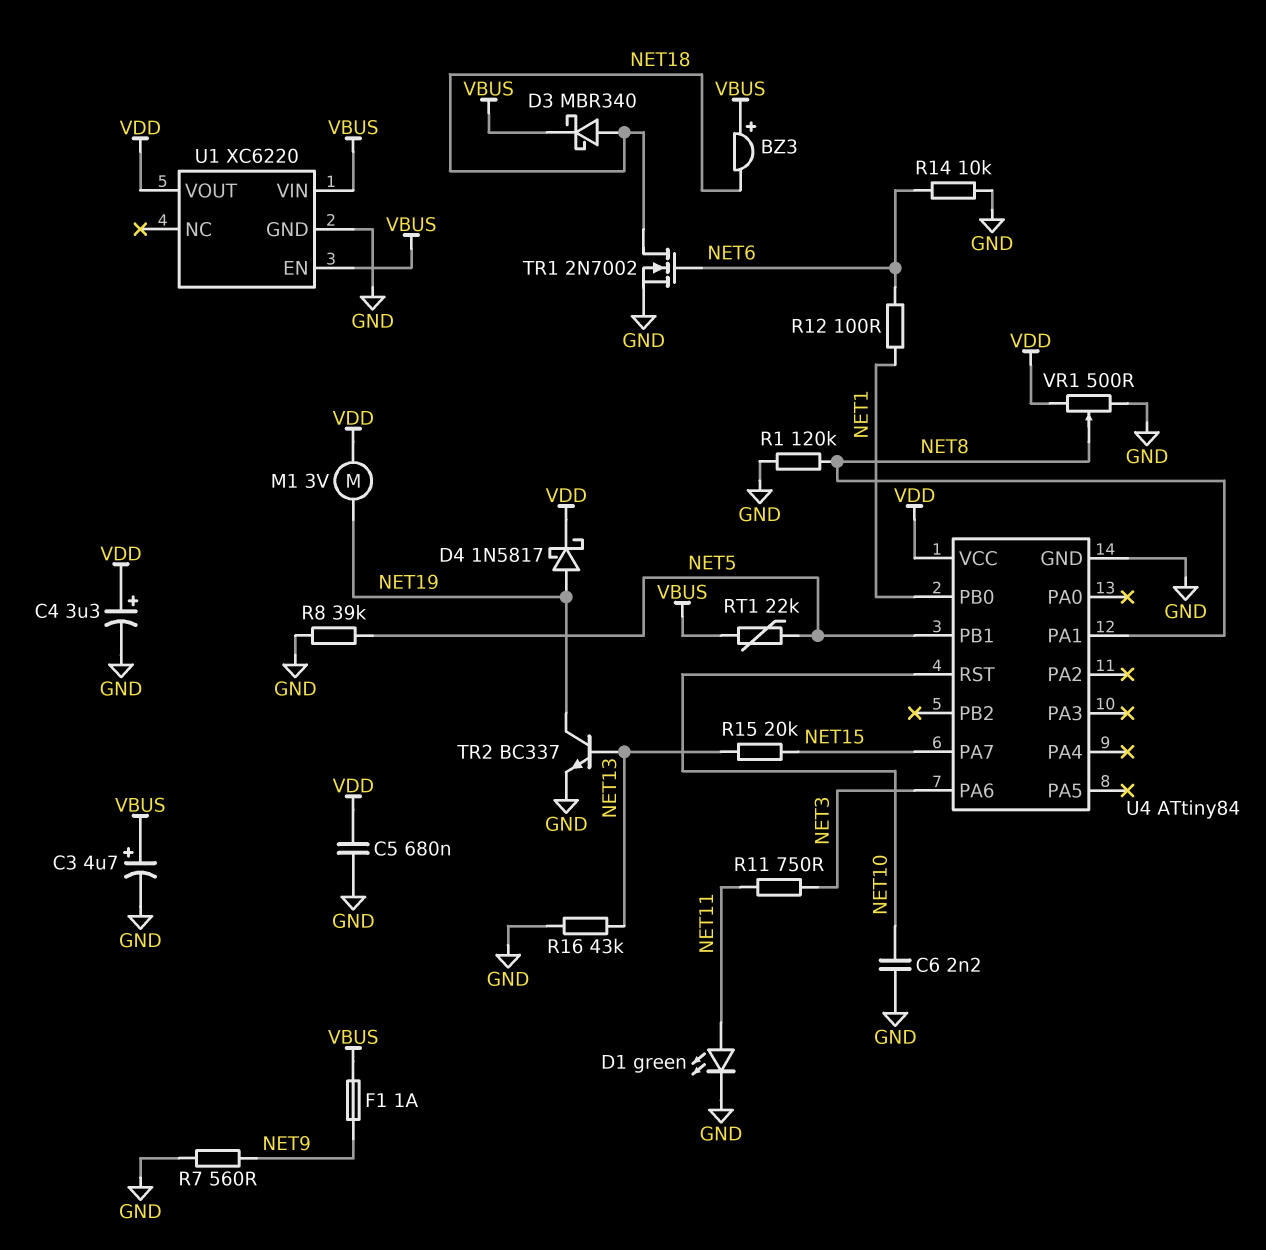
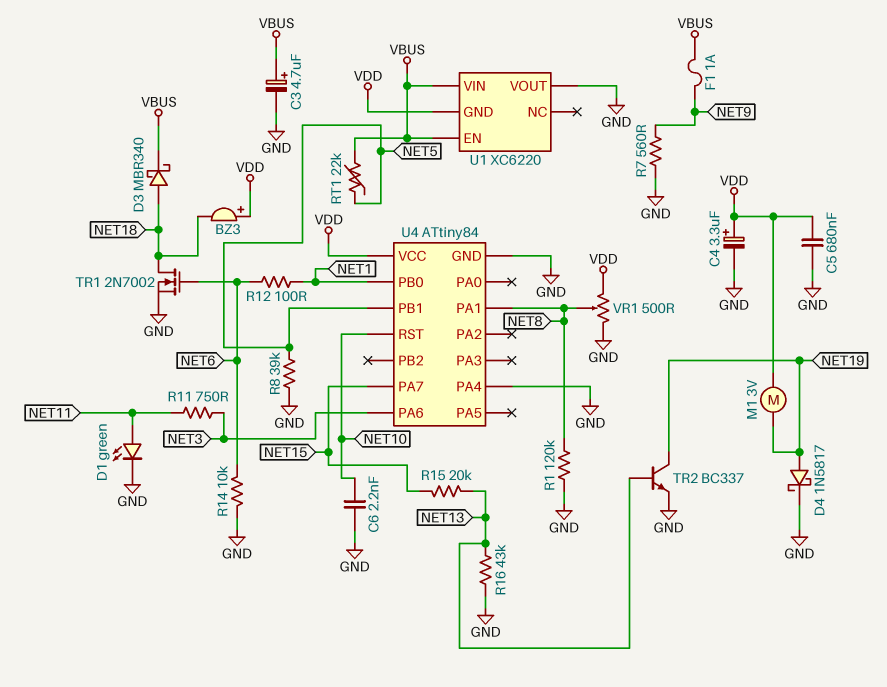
BZ3: buzzer (plus VBUS, minus NET18) -> buzzer (plus VDD, minus NET18)
D4: schottky 1N5817 (A NET19, K VDD) -> schottky 1N5817 (A NET19, K GND)
U1 pin GND: GND -> VDD
U1 pin VOUT: VDD -> GND
U4 pin PA4: none -> GND

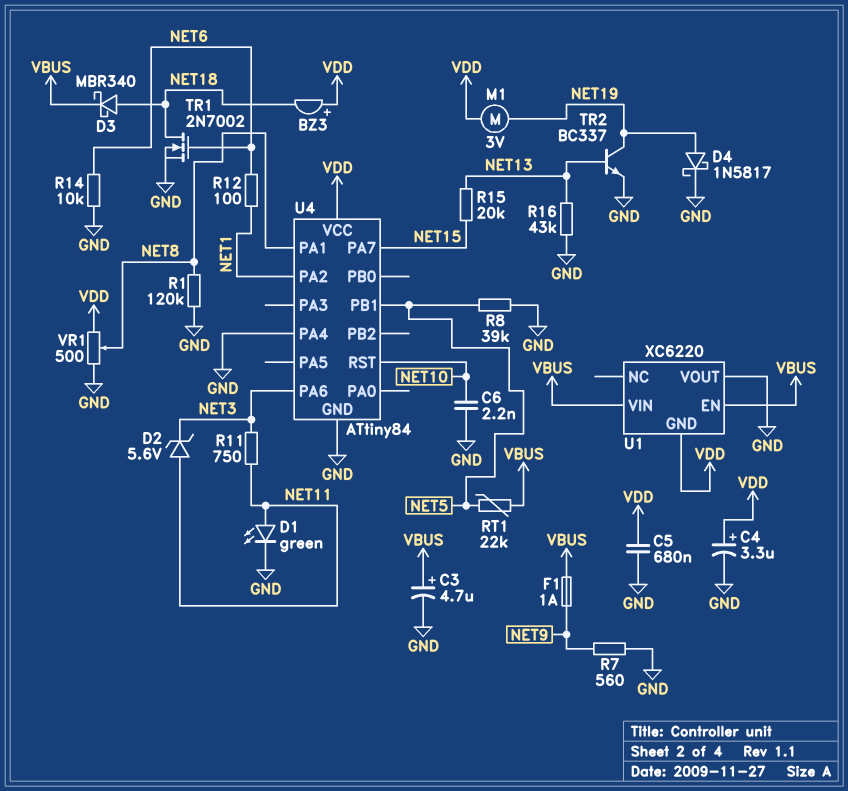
D2: none -> zener 5.6V (A NET11, K NET3)
U4 pin PA2: none -> NET1
U4 pin PB0: NET1 -> none

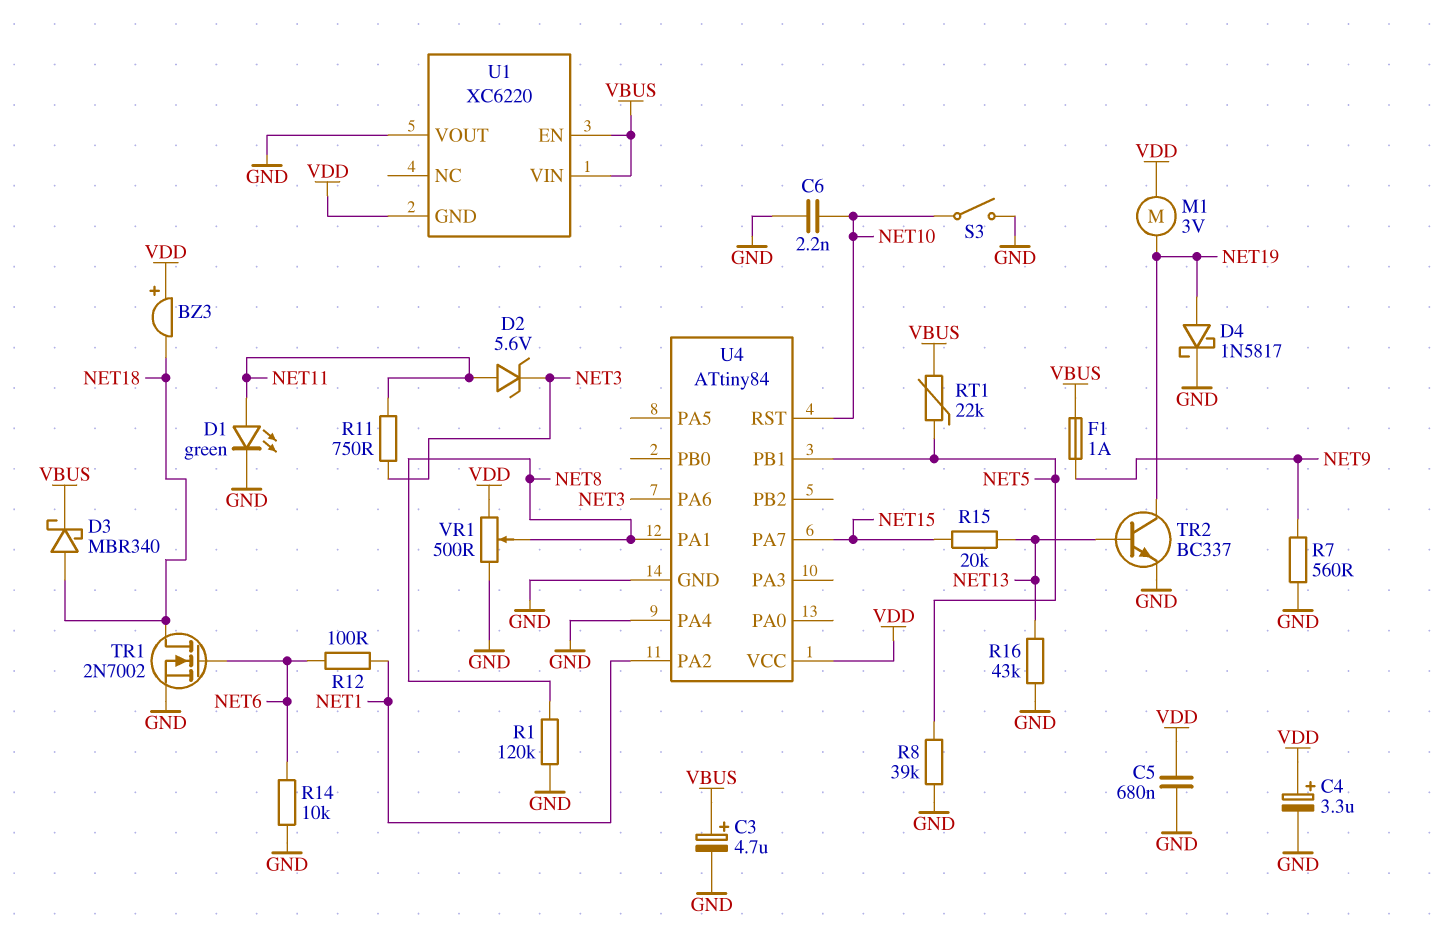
S3: none -> switch (GND, NET10)

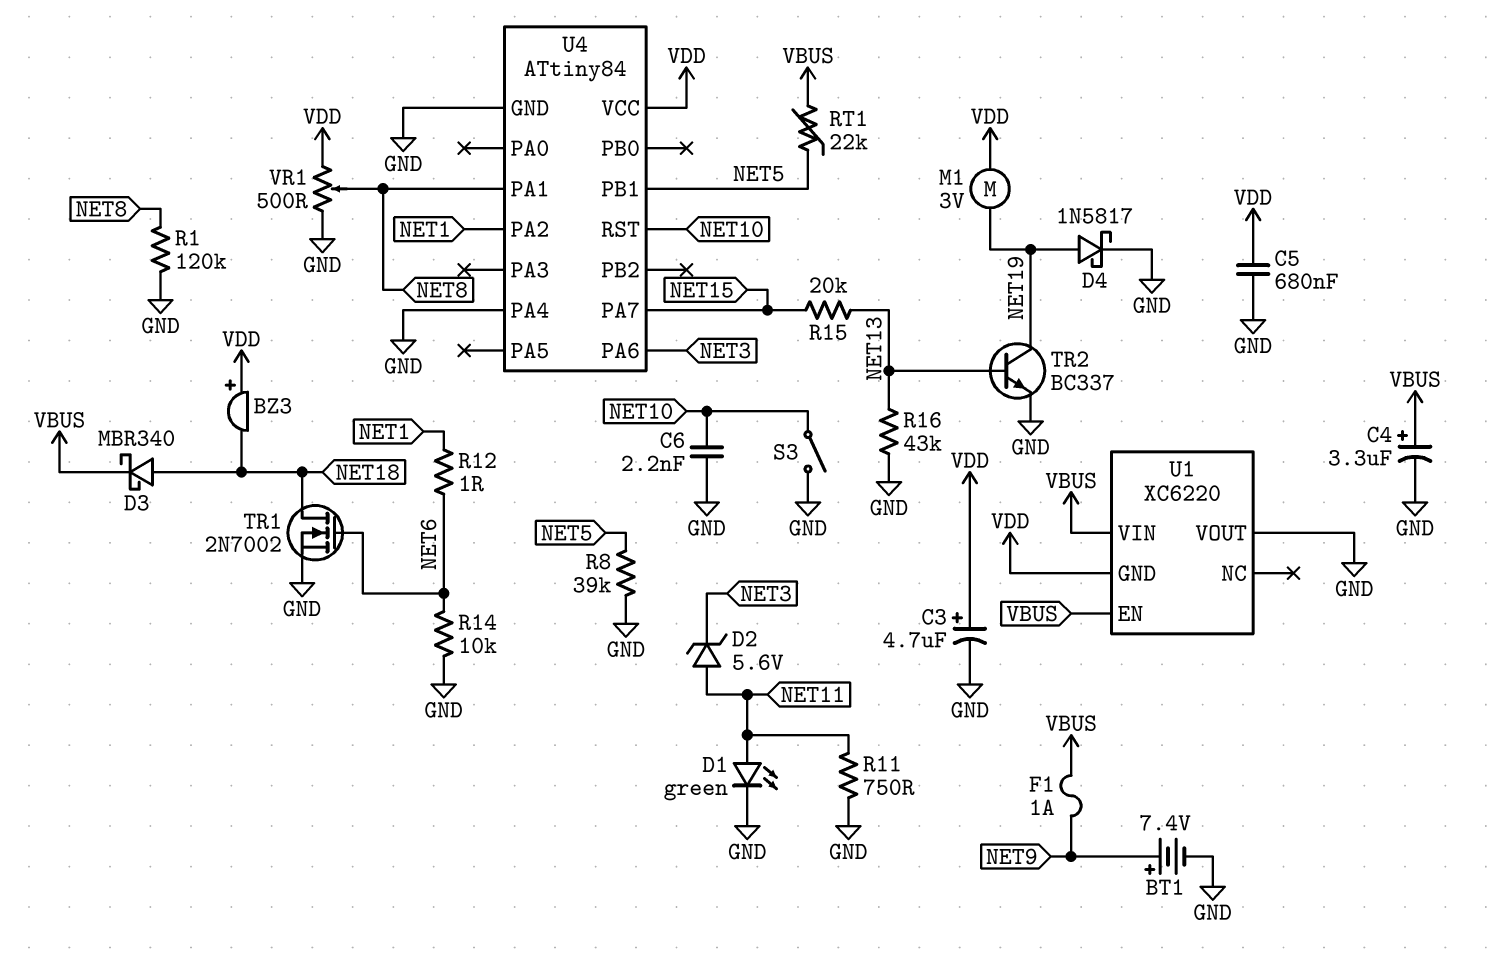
BT1: none -> 7.4V (plus NET9, minus GND)
C3: 4.7uF (plus VBUS, minus GND) -> 4.7uF (plus VDD, minus GND)
C4: 3.3uF (plus VDD, minus GND) -> 3.3uF (plus VBUS, minus GND)
R7: 560 (GND, NET9) -> none
R11: 750 (NET3, NET11) -> 750 (GND, NET11)
R12: 100 (NET1, NET6) -> 1 (NET1, NET6)

